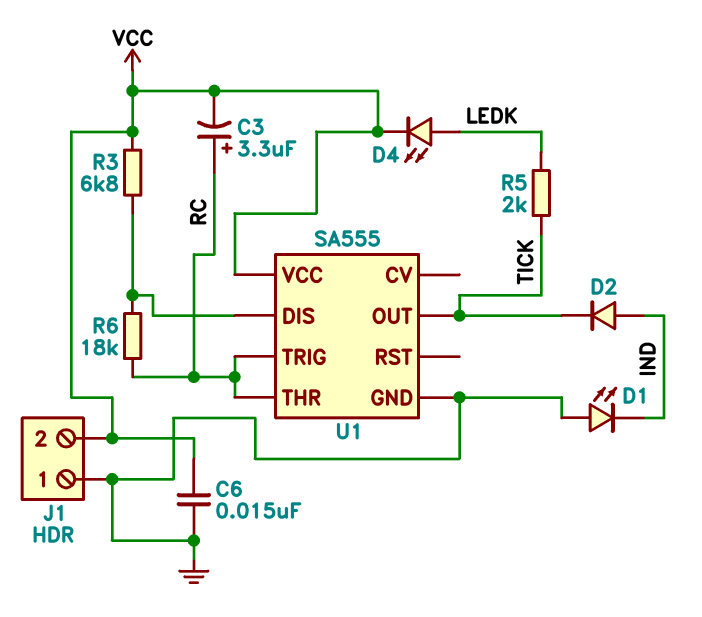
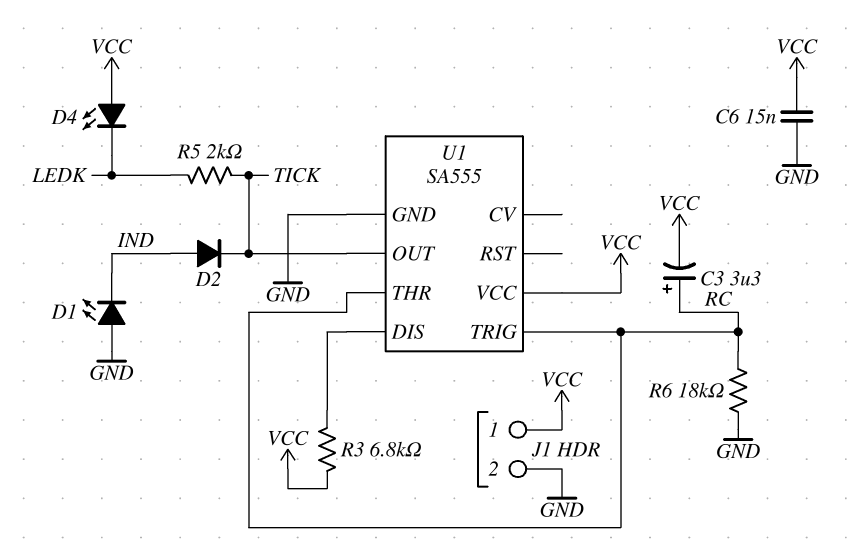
D4: LED (A LEDK, K VCC) -> LED (A VCC, K LEDK)
J1 pin 1: GND -> VCC
J1 pin 2: VCC -> GND
R6: 18k (RC, U1/DIS) -> 18k (GND, RC)

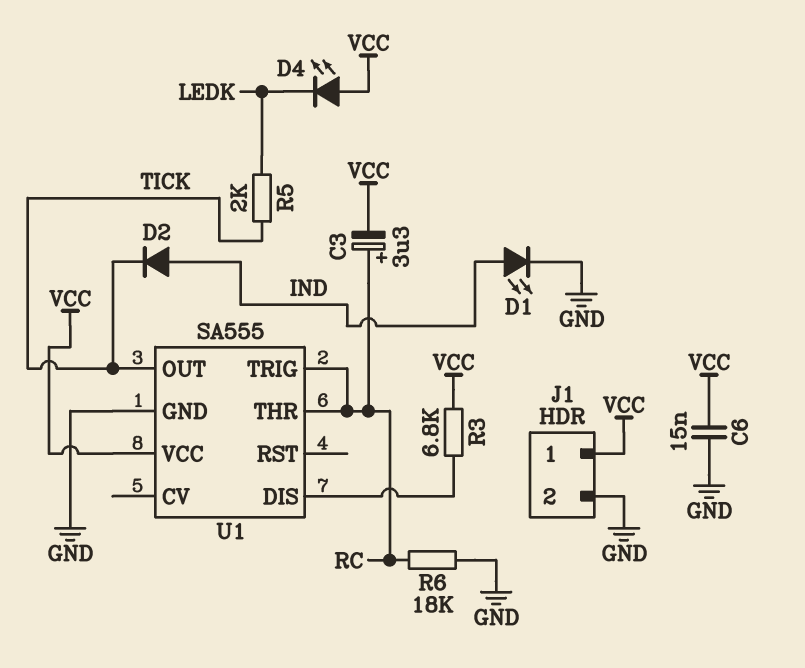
D1: LED (A GND, K IND) -> LED (A IND, K GND)

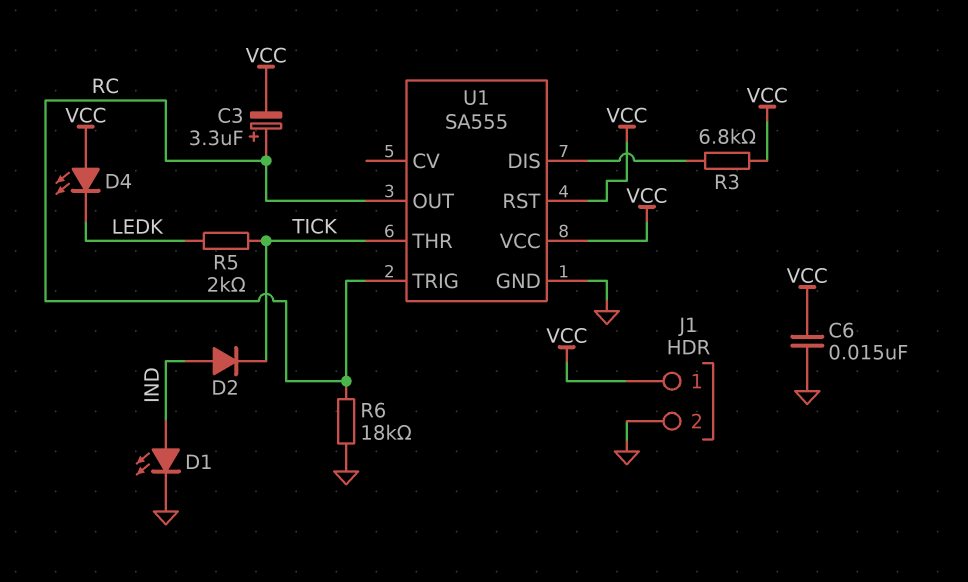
U1 pin OUT: TICK -> RC
U1 pin RST: none -> VCC
U1 pin THR: RC -> TICK

